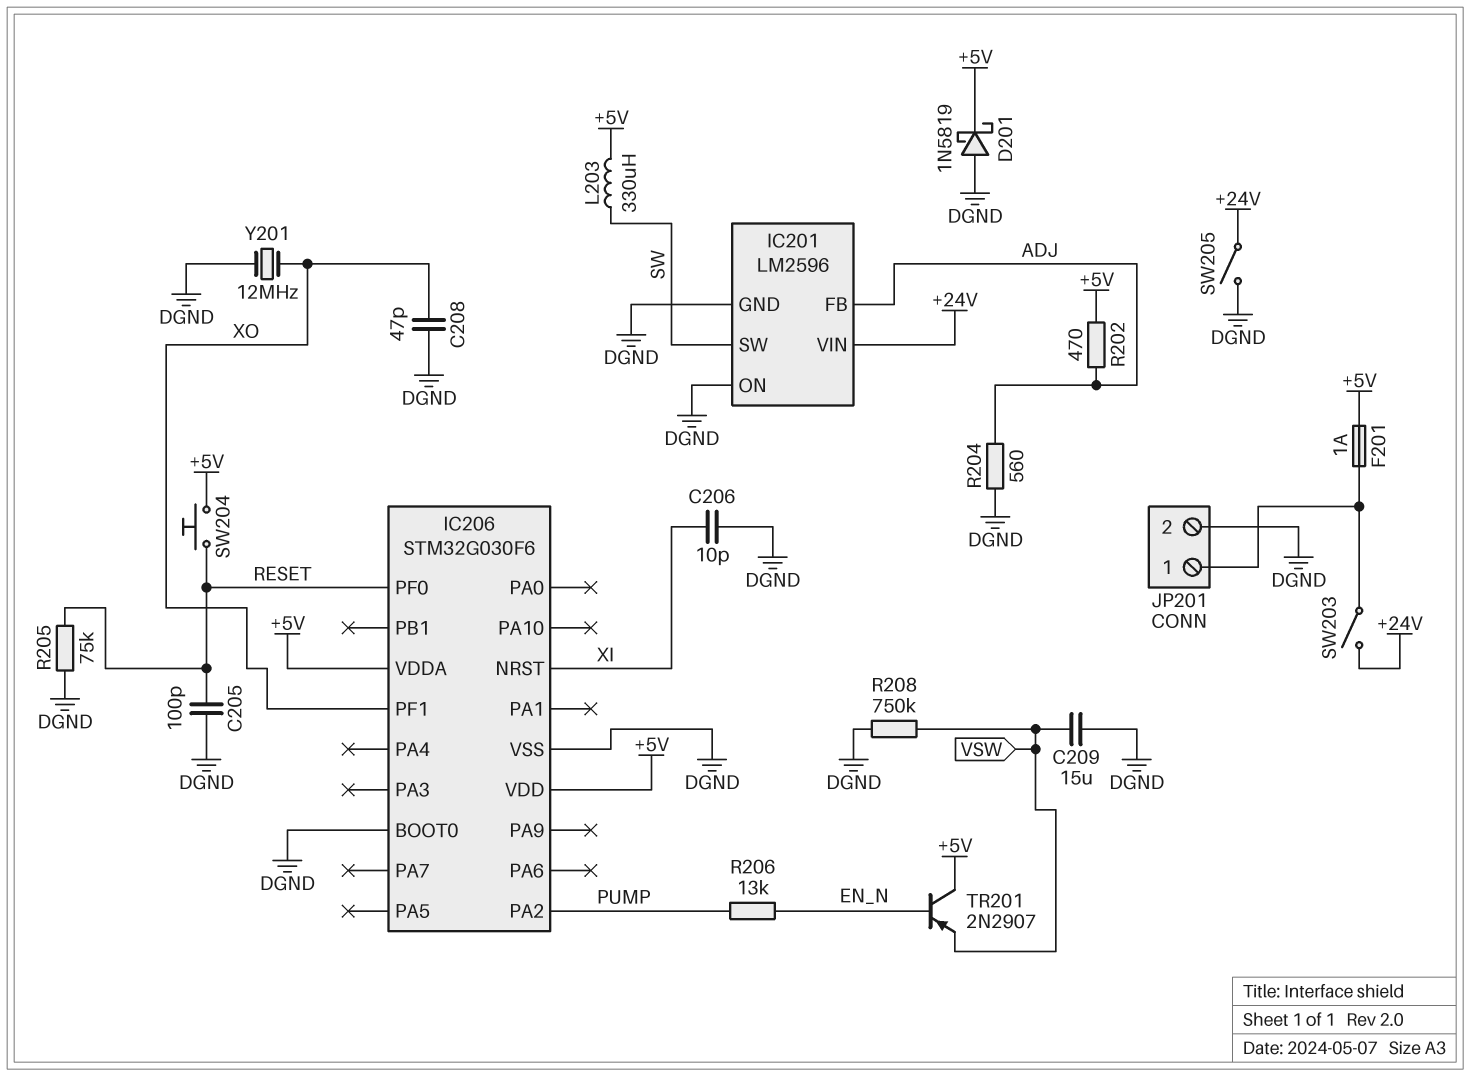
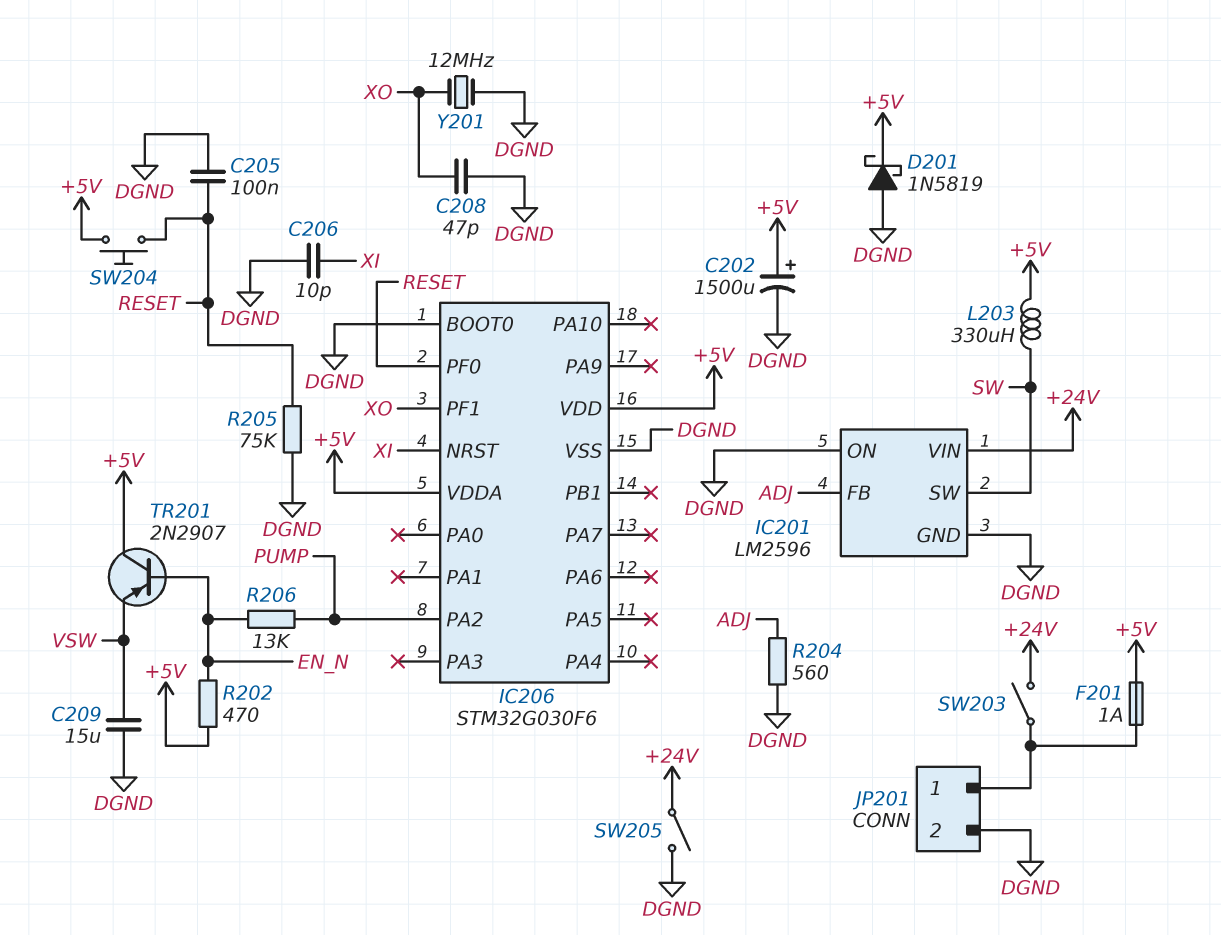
C202: none -> 1500uF (plus +5V, minus DGND)
C205: 100pF (DGND, RESET) -> 100nF (DGND, RESET)
R202: 470 (+5V, ADJ) -> 470 (+5V, EN_N)
R208: 750k (DGND, VSW) -> none

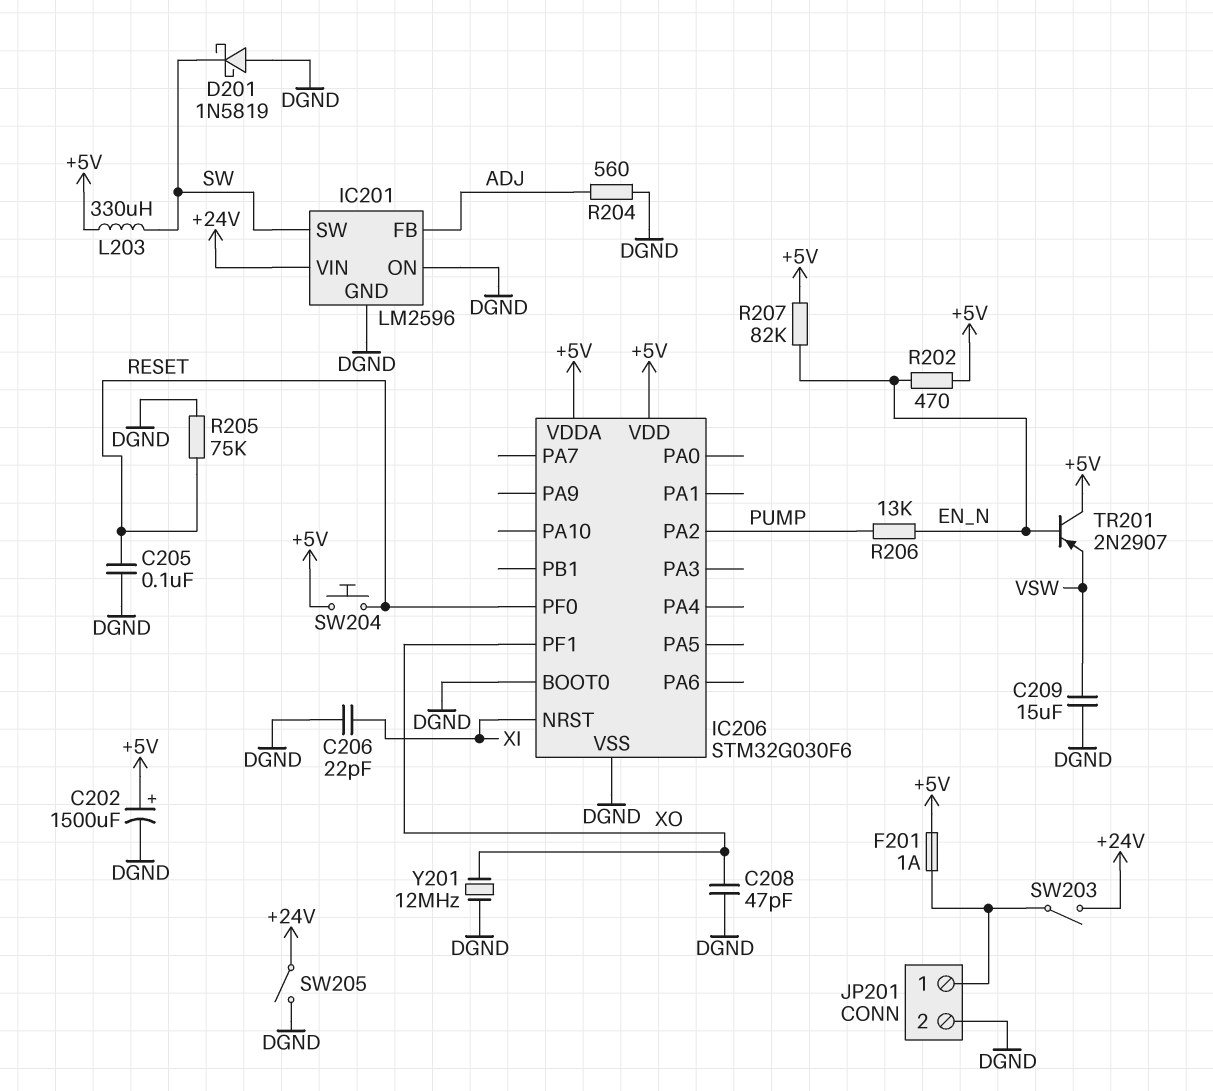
C206: 10pF (DGND, XI) -> 22pF (DGND, XI)
D201: schottky 1N5819 (A DGND, K +5V) -> schottky 1N5819 (A DGND, K SW)
R207: none -> 82k (+5V, EN_N)

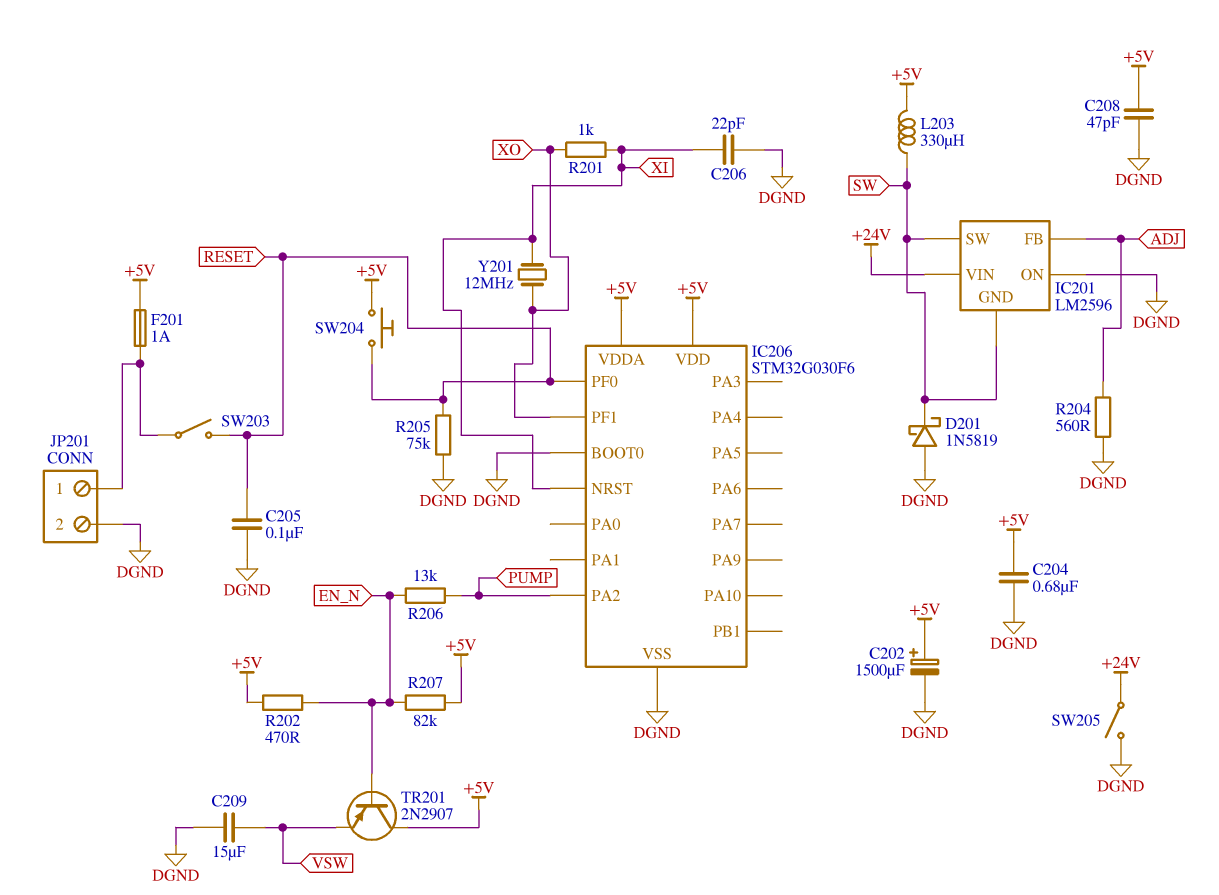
C204: none -> 680nF (+5V, DGND)
C208: 47pF (DGND, XO) -> 47pF (+5V, DGND)
IC201 pin GND: DGND -> SW
R201: none -> 1k (XI, XO)
SW203: switch (+24V, JP201/1) -> switch (JP201/1, RESET)
Y201: 12MHz (DGND, XO) -> 12MHz (XI, XO)

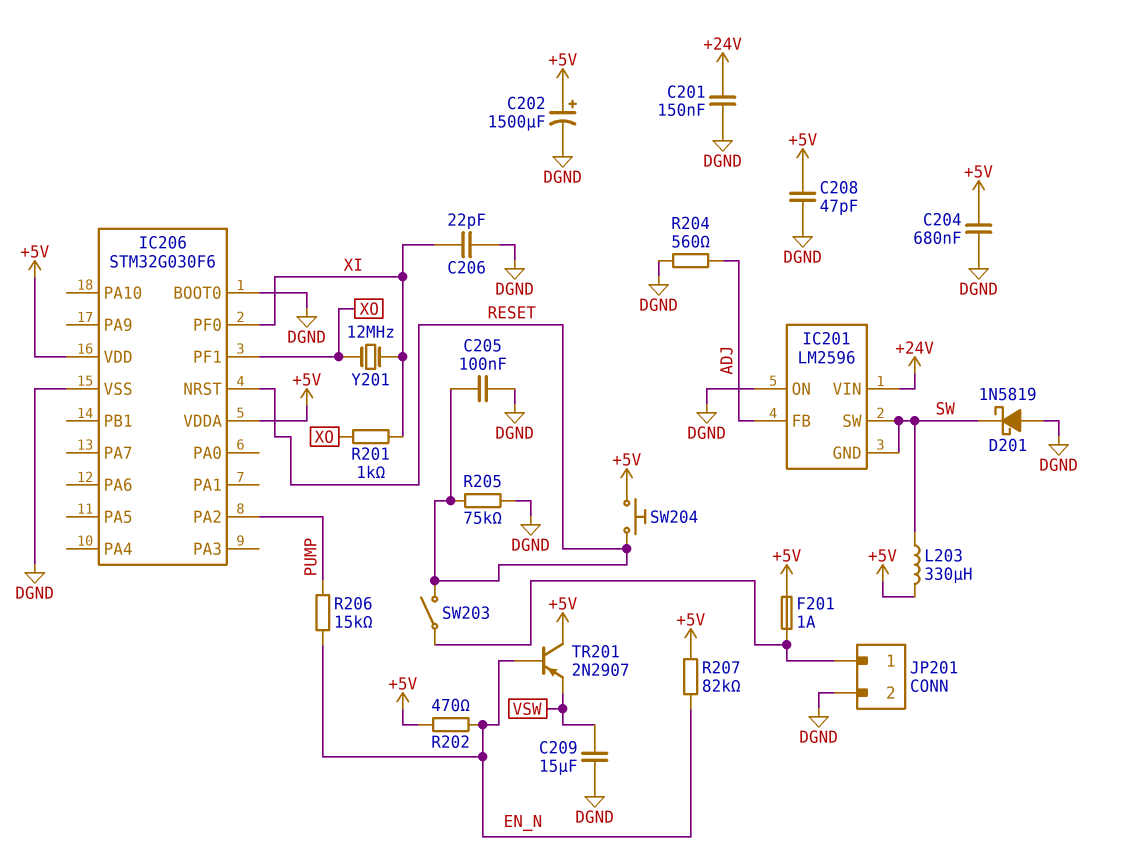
C201: none -> 150nF (+24V, DGND)
IC206 pin NRST: XI -> RESET
IC206 pin PF0: RESET -> XI
R206: 13k (EN_N, PUMP) -> 15k (EN_N, PUMP)
SW205: switch (+24V, DGND) -> none

